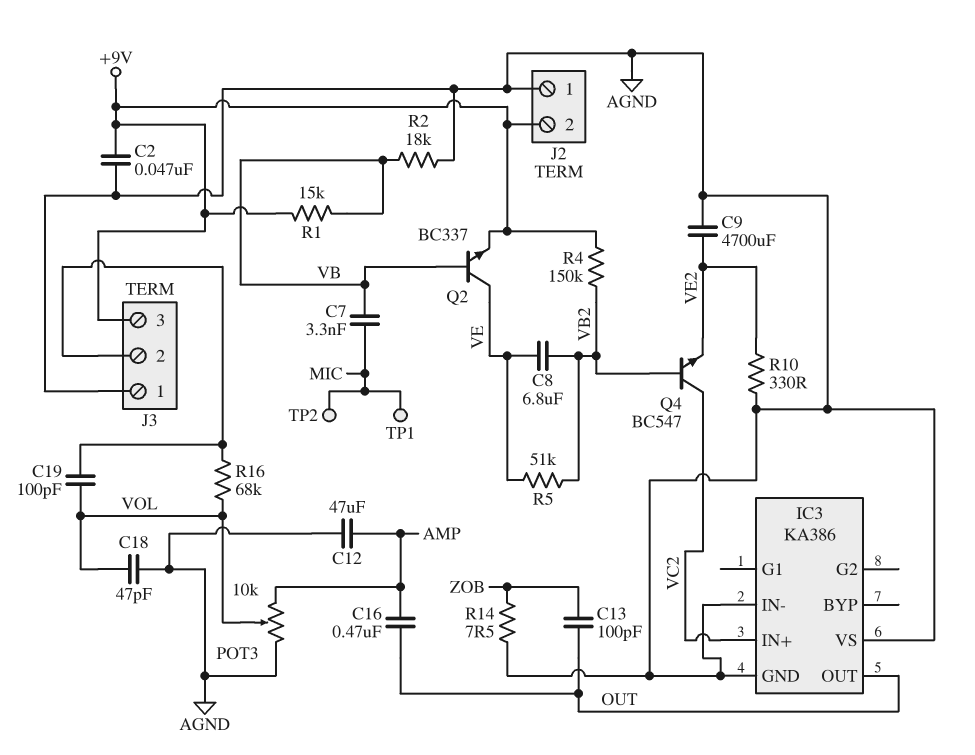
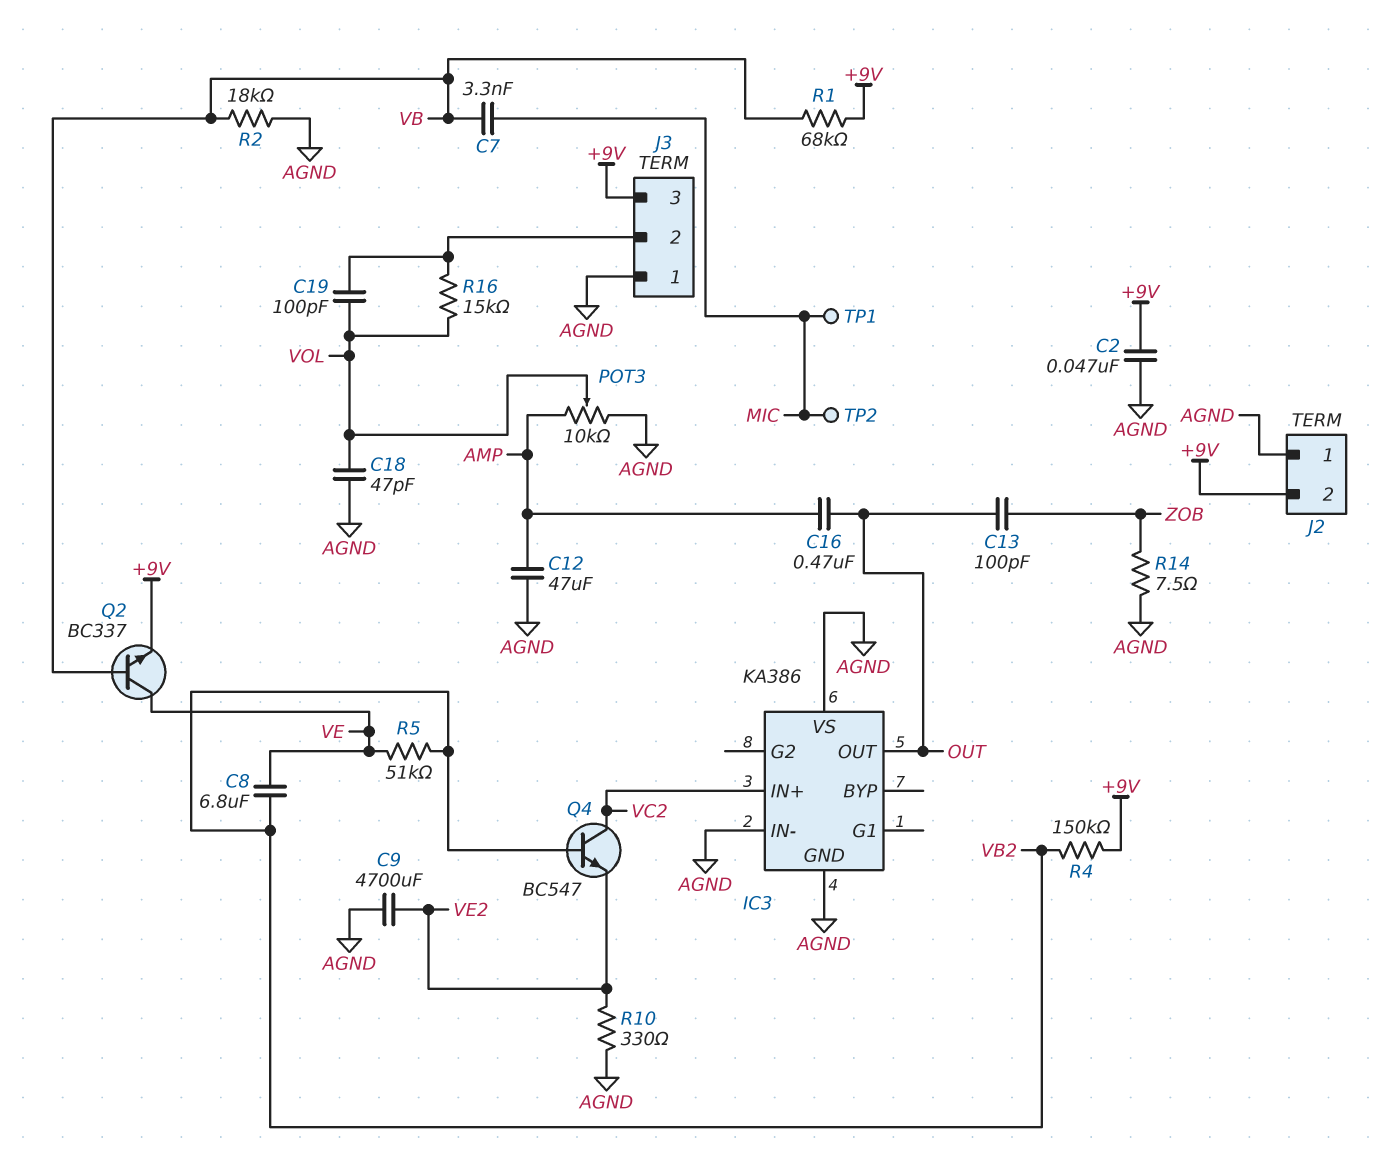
R1: 15k (+9V, VB) -> 68k (+9V, VB)
R16: 68k (J3/2, VOL) -> 15k (J3/2, VOL)

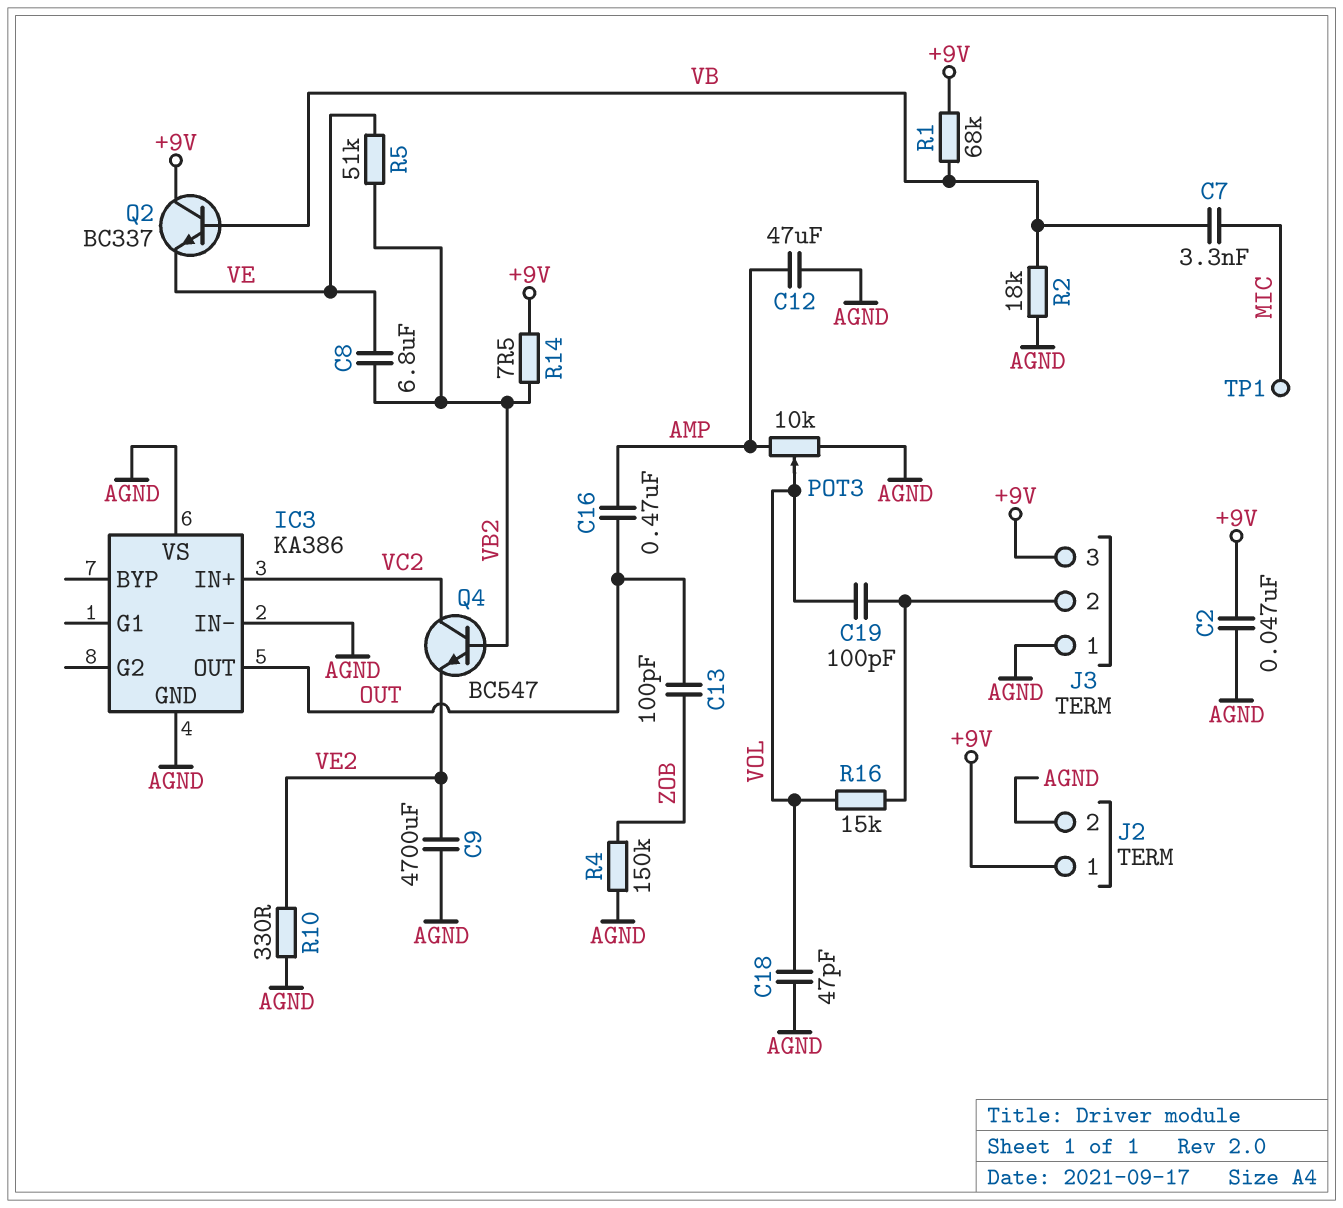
J2 pin 1: AGND -> +9V
J2 pin 2: +9V -> AGND
Q2: NPN BC337 (B VB, C VE, E +9V) -> NPN BC337 (B VB, C +9V, E VE)
R4: 150k (+9V, VB2) -> 150k (AGND, ZOB)
R14: 7.5 (AGND, ZOB) -> 7.5 (+9V, VB2)
TP2: test point (MIC) -> none

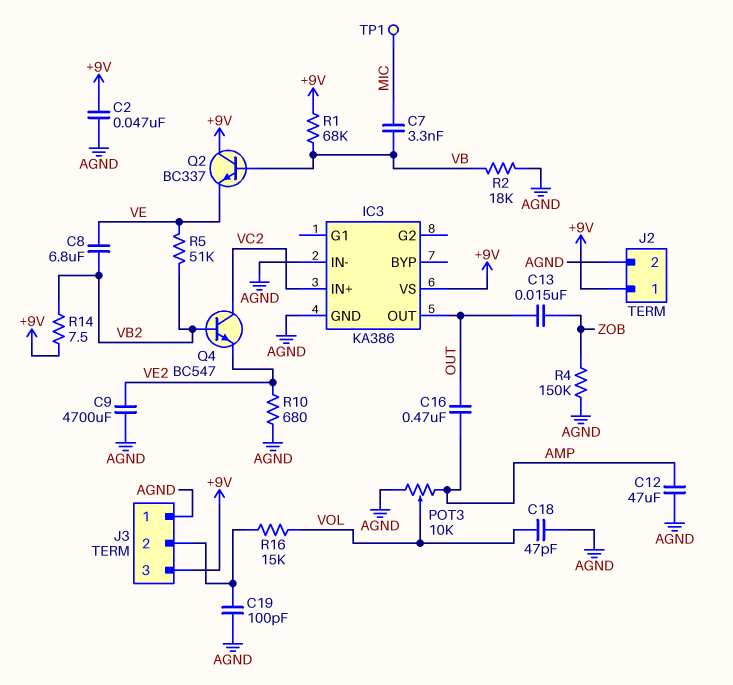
C13: 100pF (OUT, ZOB) -> 15nF (OUT, ZOB)
C19: 100pF (J3/2, VOL) -> 100pF (AGND, J3/2)
IC3 pin VS: AGND -> +9V
R10: 330 (AGND, VE2) -> 680 (AGND, VE2)

